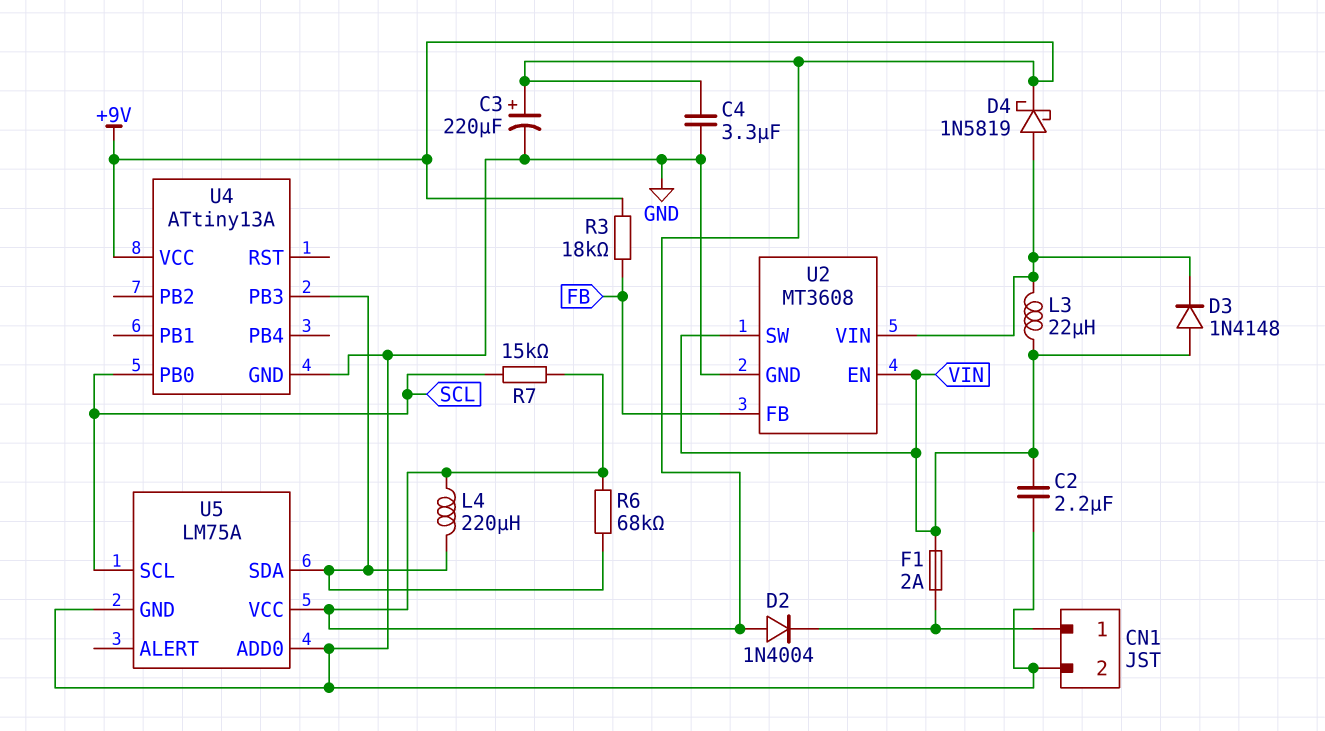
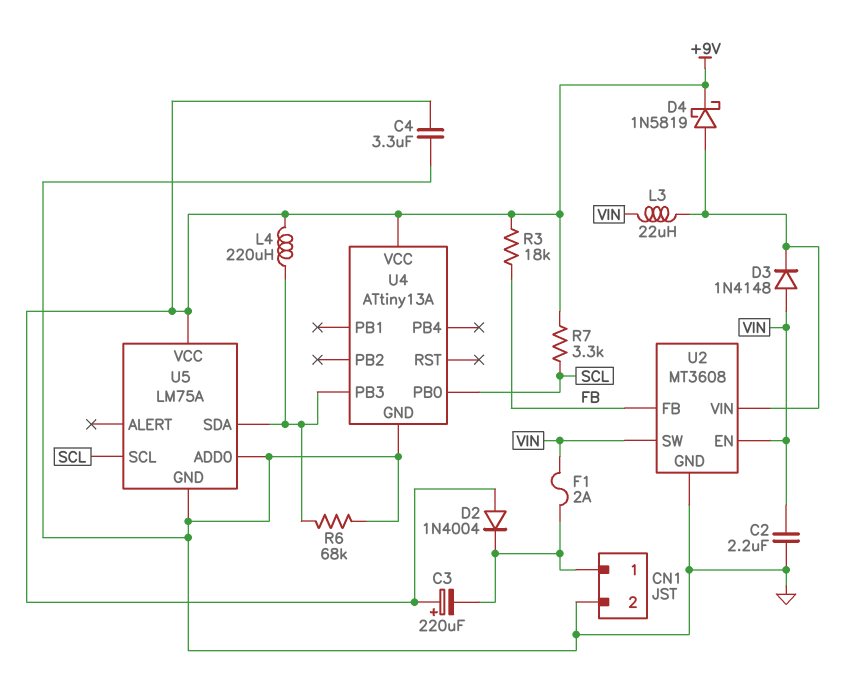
C3: 220uF (plus +9V, minus GND) -> 220uF (plus +9V, minus CN1/1)
R6: 68k (+9V, U4/PB3) -> 68k (GND, U4/PB3)
R7: 15k (+9V, SCL) -> 3.3k (+9V, SCL)

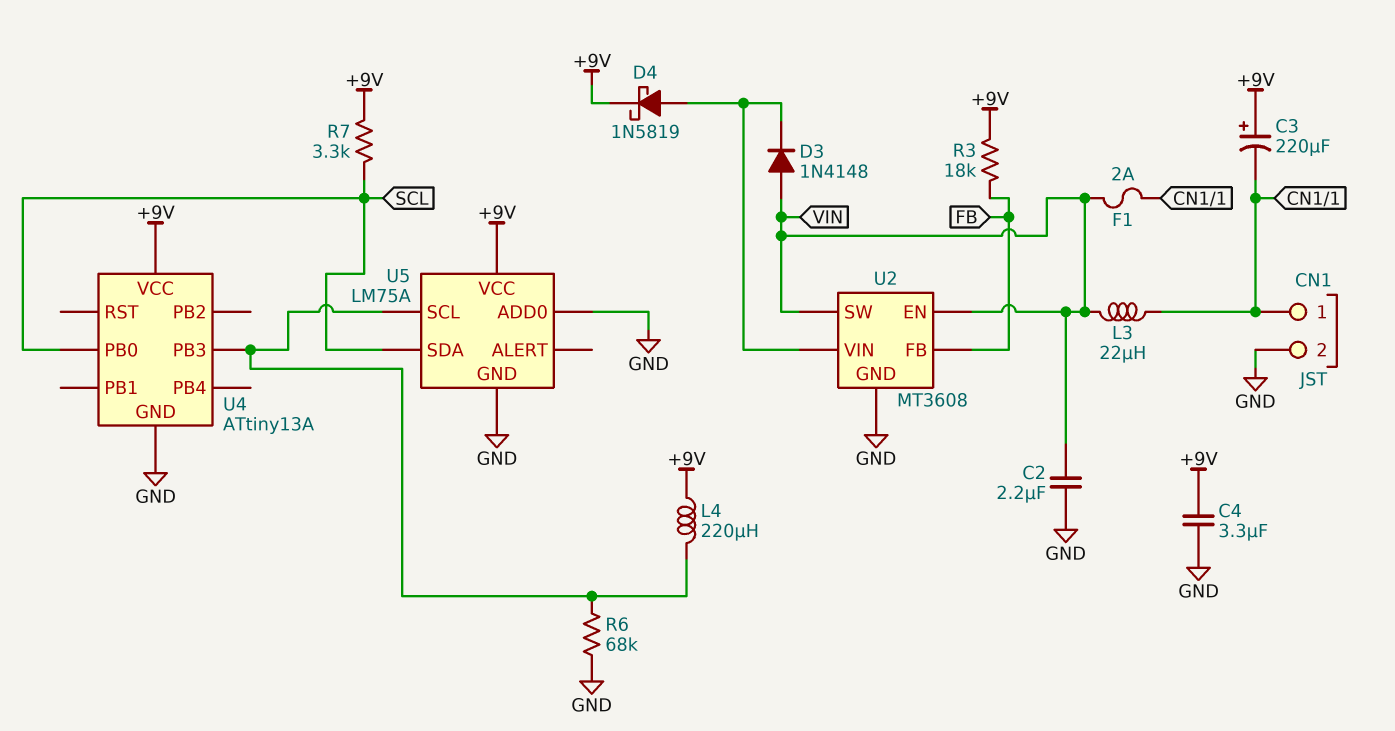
D2: diode 1N4004 (A +9V, K CN1/1) -> none
L3: 22uH (U2/VIN, VIN) -> 22uH (CN1/1, VIN)
U5 pin SCL: SCL -> U4/PB3
U5 pin SDA: U4/PB3 -> SCL

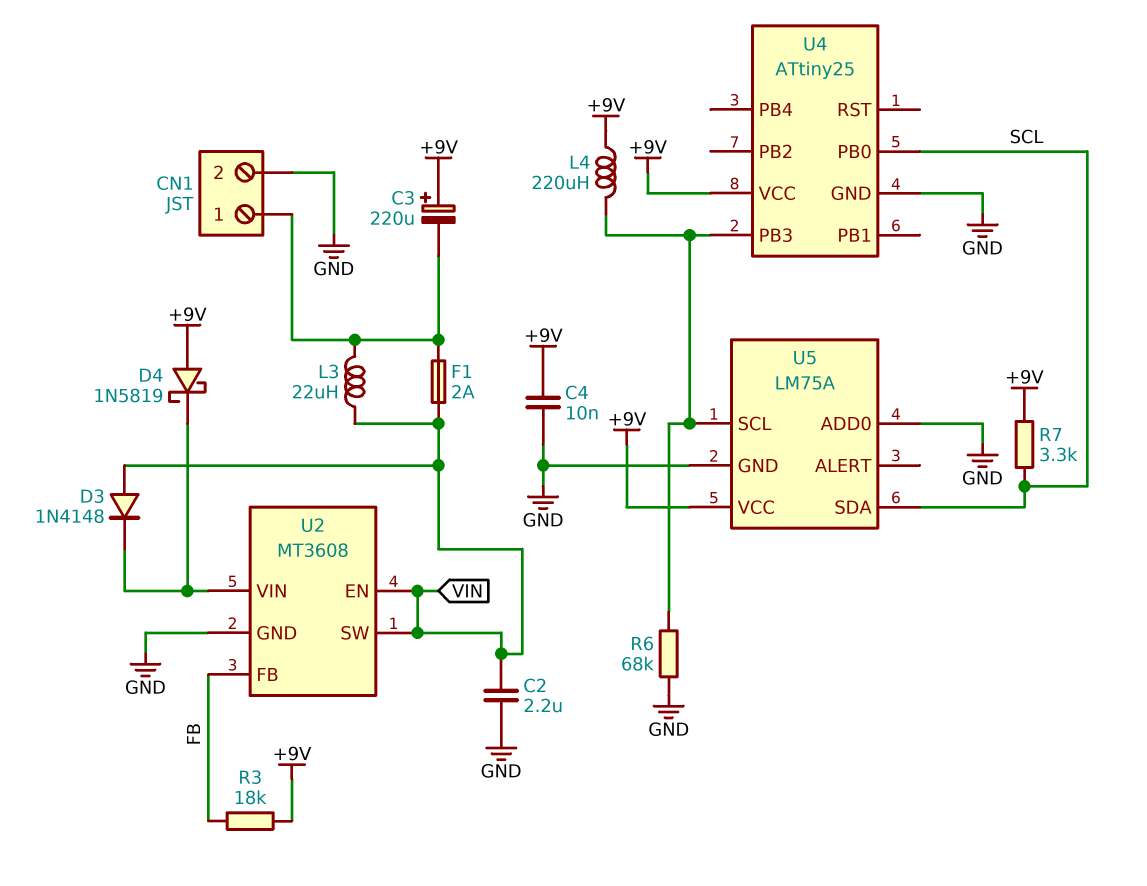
C4: 3.3uF (+9V, GND) -> 10nF (+9V, GND)
D4: schottky 1N5819 (A U2/VIN, K +9V) -> schottky 1N5819 (A +9V, K U2/VIN)
U4: ATtiny13A -> ATtiny25

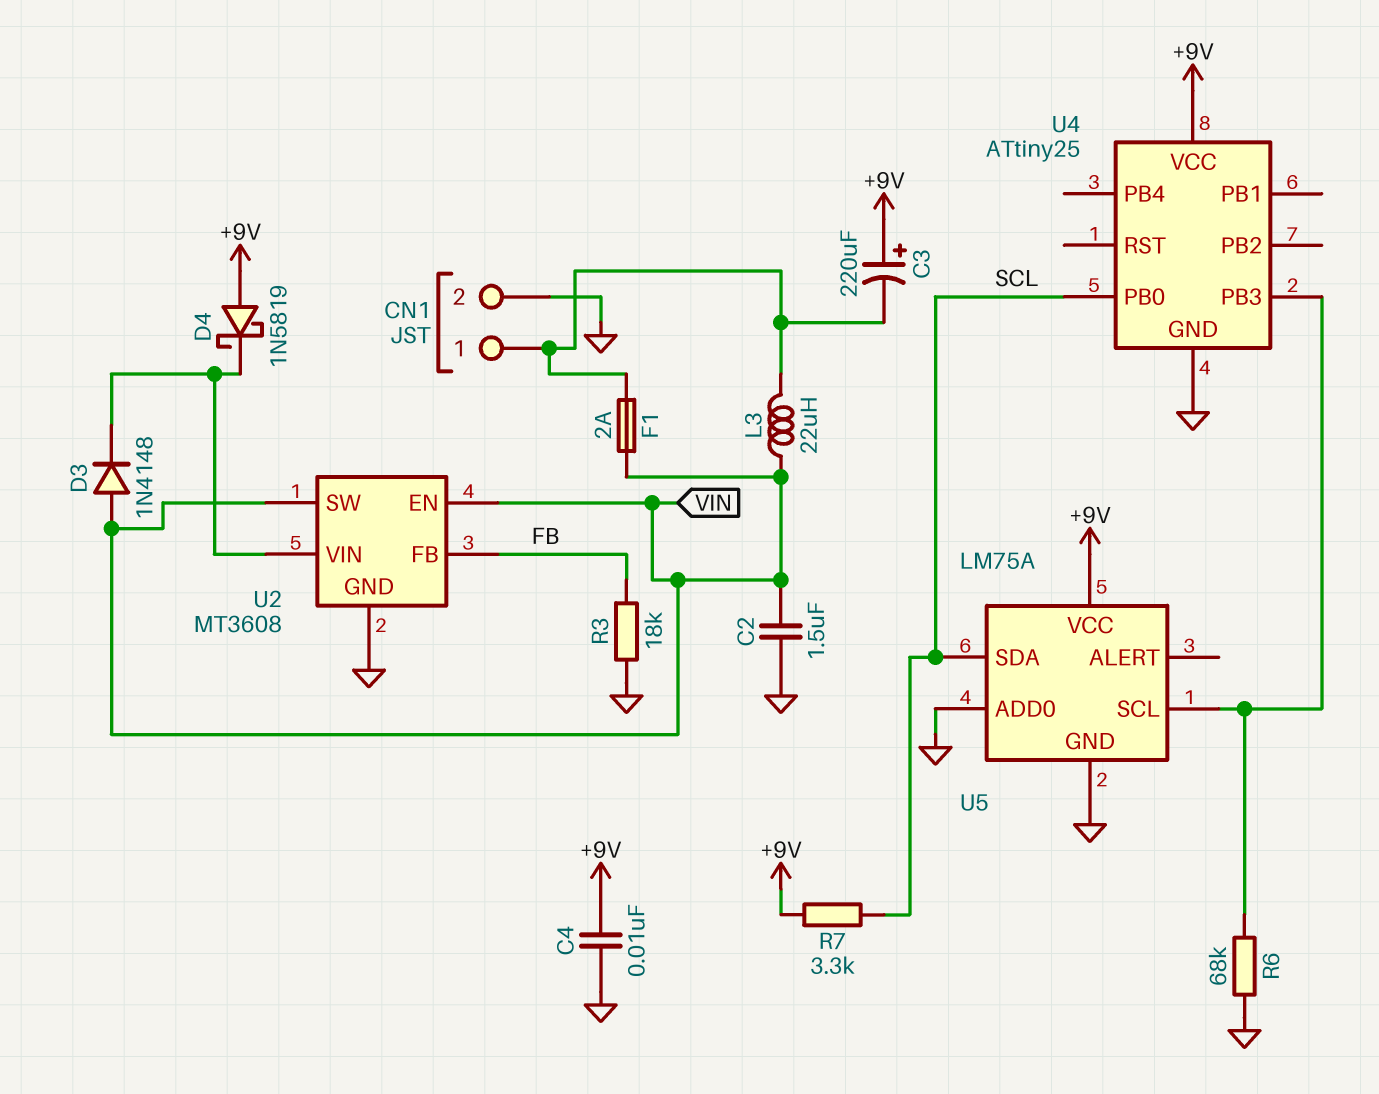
C2: 2.2uF (GND, VIN) -> 1.5uF (GND, VIN)
L4: 220uH (+9V, U4/PB3) -> none
R3: 18k (+9V, FB) -> 18k (FB, GND)

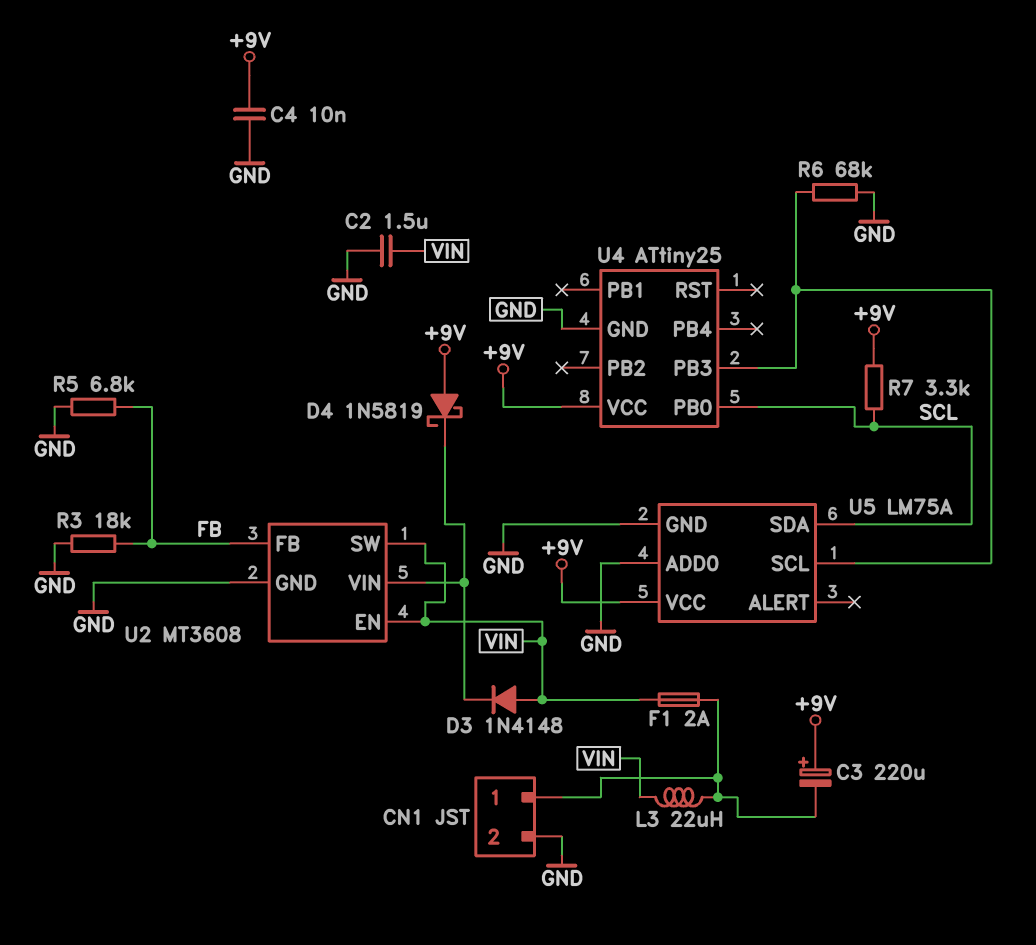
R5: none -> 6.8k (FB, GND)

